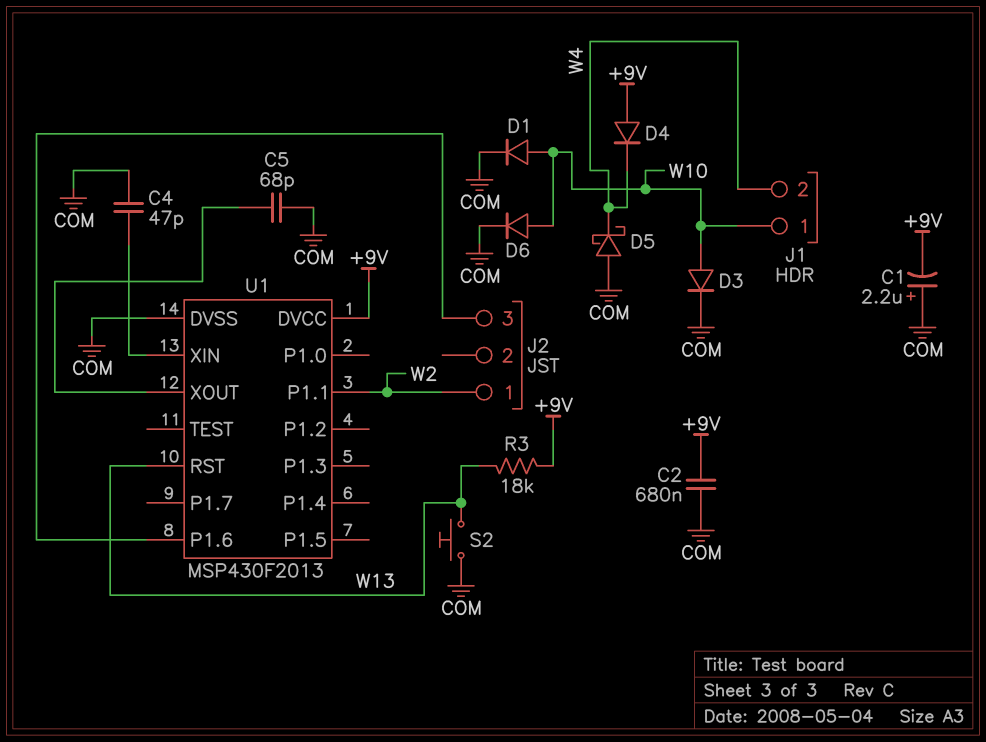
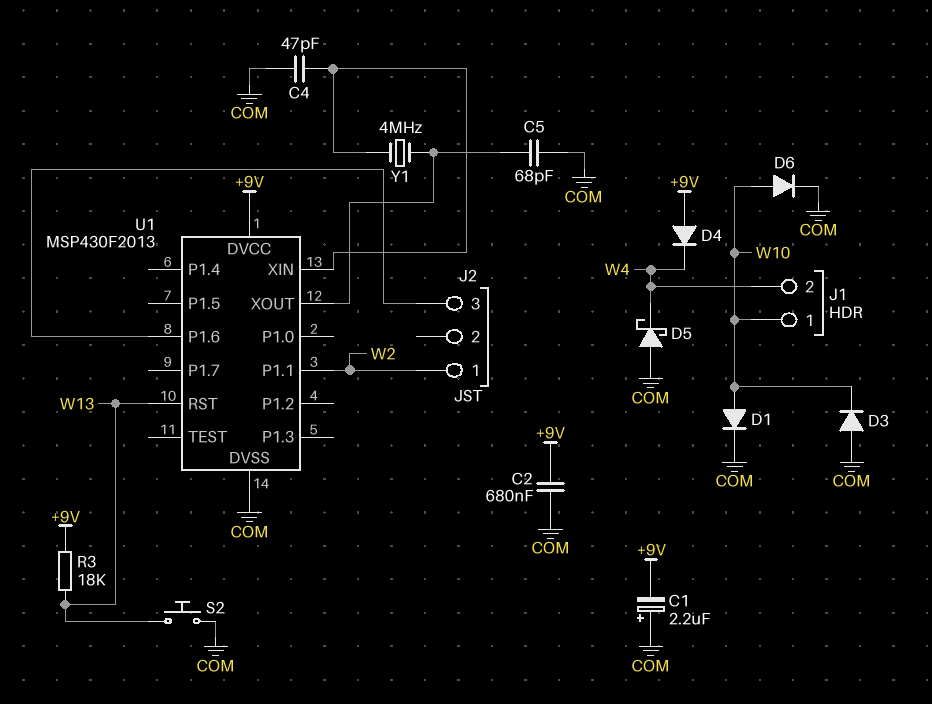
D3: diode (A W10, K COM) -> diode (A COM, K W10)
Y1: none -> 4MHz (U1/XIN, U1/XOUT)

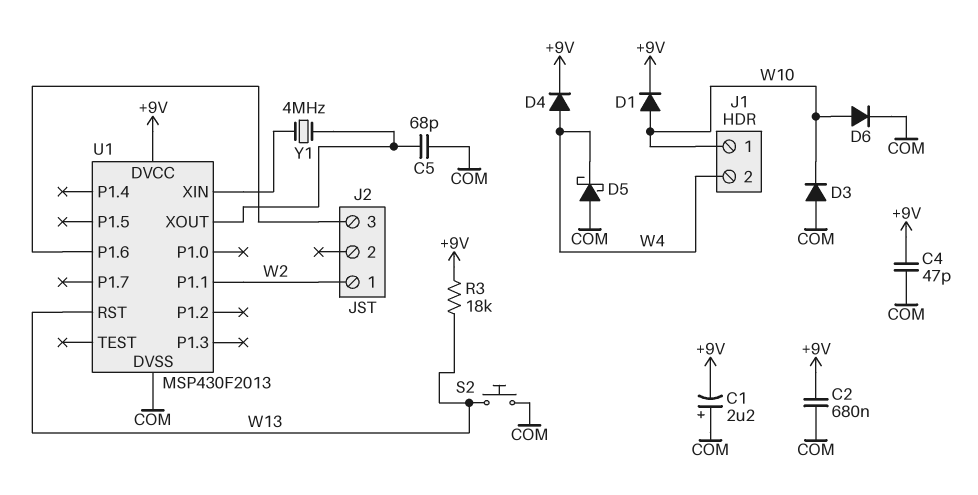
C4: 47pF (COM, U1/XIN) -> 47pF (+9V, COM)
D1: diode (A W10, K COM) -> diode (A W10, K +9V)
D4: diode (A +9V, K W4) -> diode (A W4, K +9V)

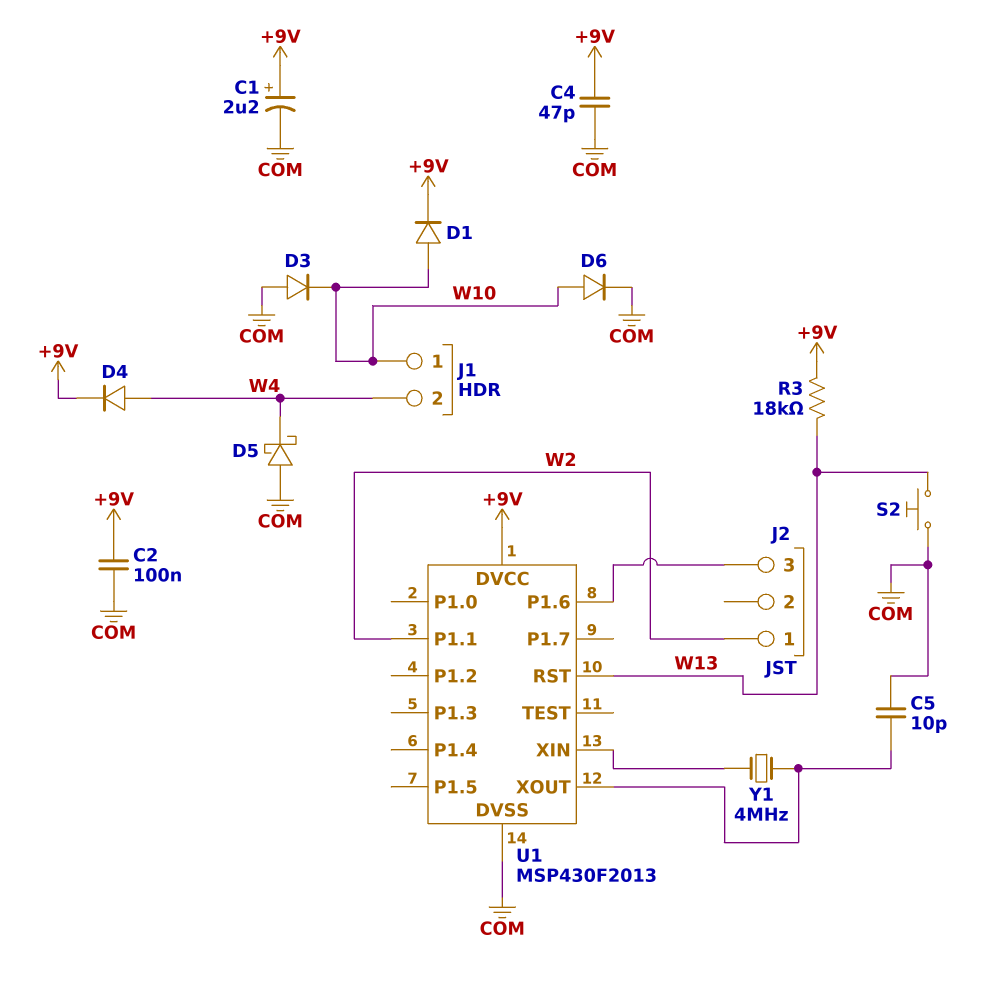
C1: 2.2uF (plus COM, minus +9V) -> 2.2uF (plus +9V, minus COM)
C2: 680nF (+9V, COM) -> 100nF (+9V, COM)
C5: 68pF (COM, U1/XOUT) -> 10pF (COM, U1/XOUT)

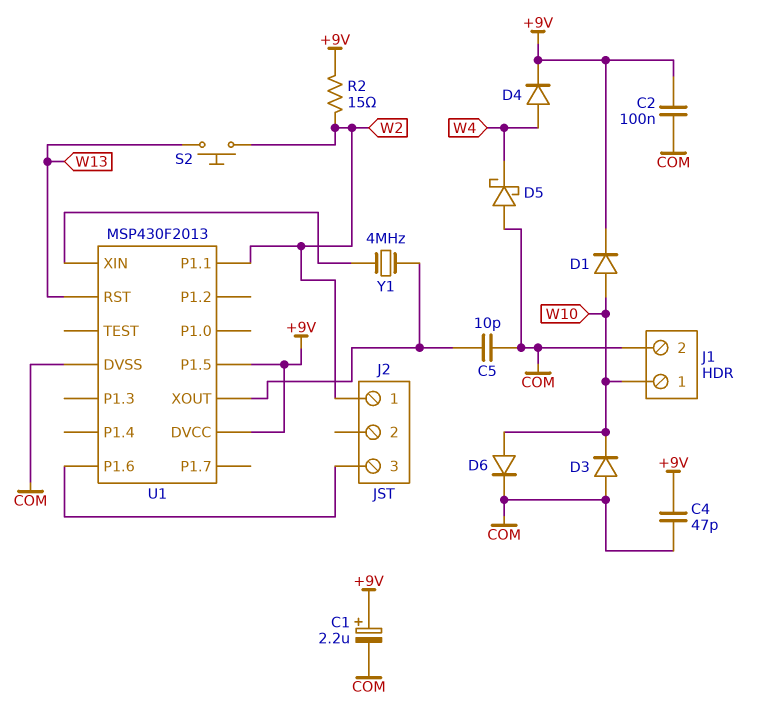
J1 pin 2: W4 -> COM
R2: none -> 15 (+9V, W2)
R3: 18k (+9V, W13) -> none
S2: button (COM, W13) -> button (W2, W13)
U1 pin P1.5: none -> +9V

